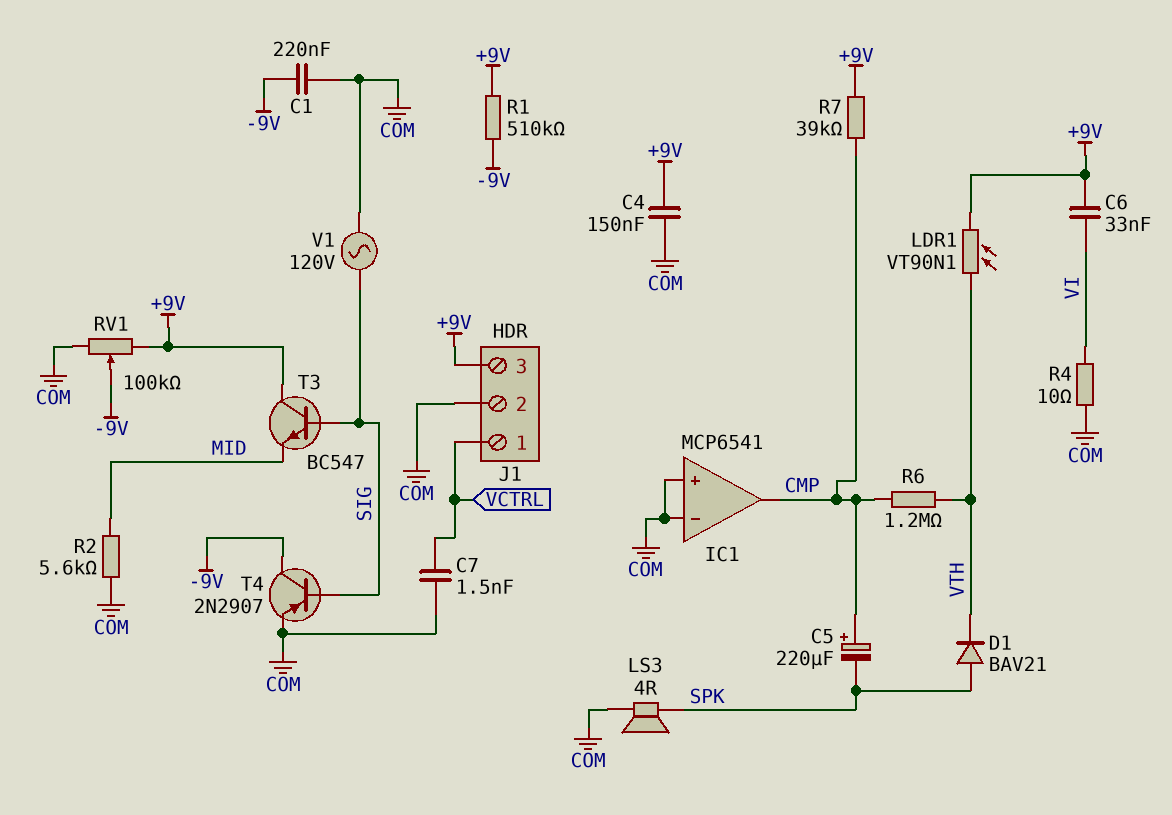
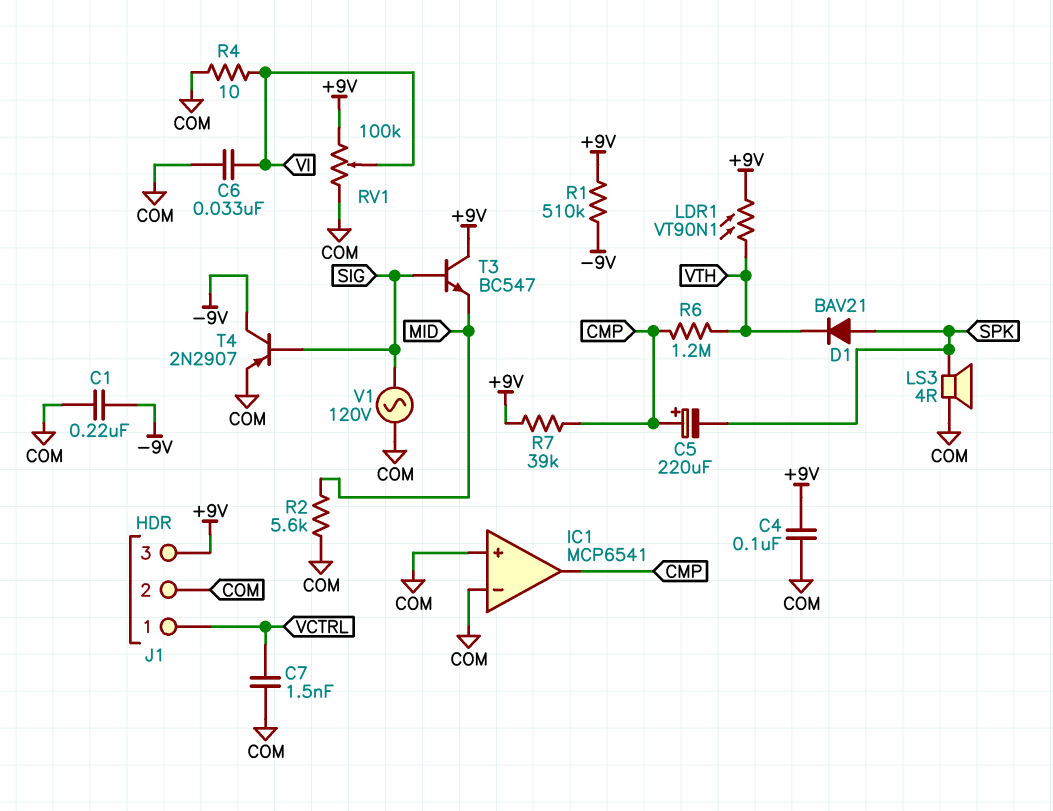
C4: 150nF (+9V, COM) -> 100nF (+9V, COM)
C6: 33nF (+9V, VI) -> 33nF (COM, VI)
RV1: 100k (+9V, COM, wiper -9V) -> 100k (+9V, COM, wiper VI)

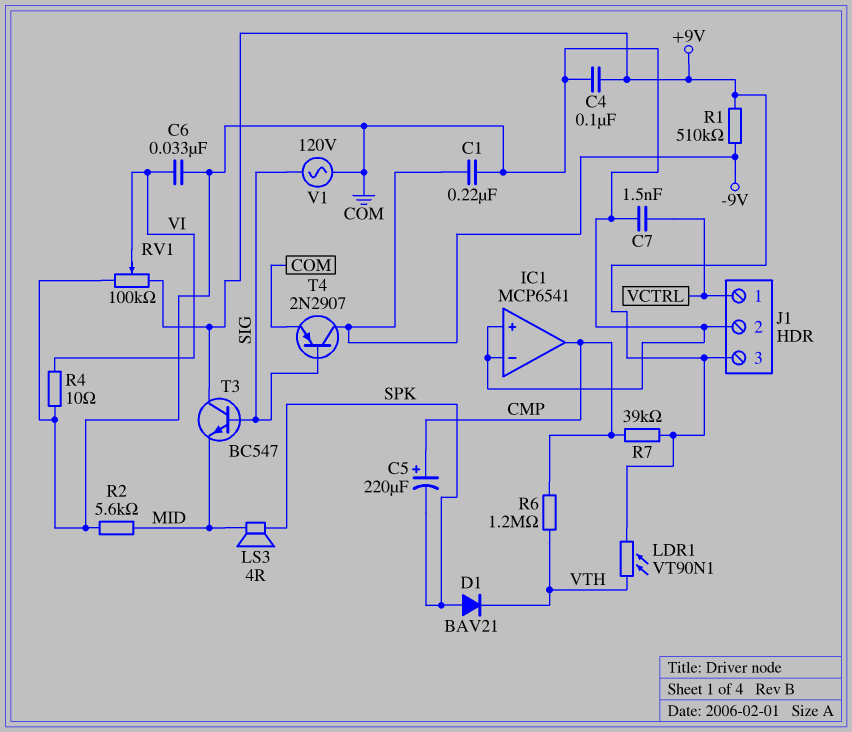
LS3: speaker 4R (COM, SPK) -> speaker 4R (MID, SPK)

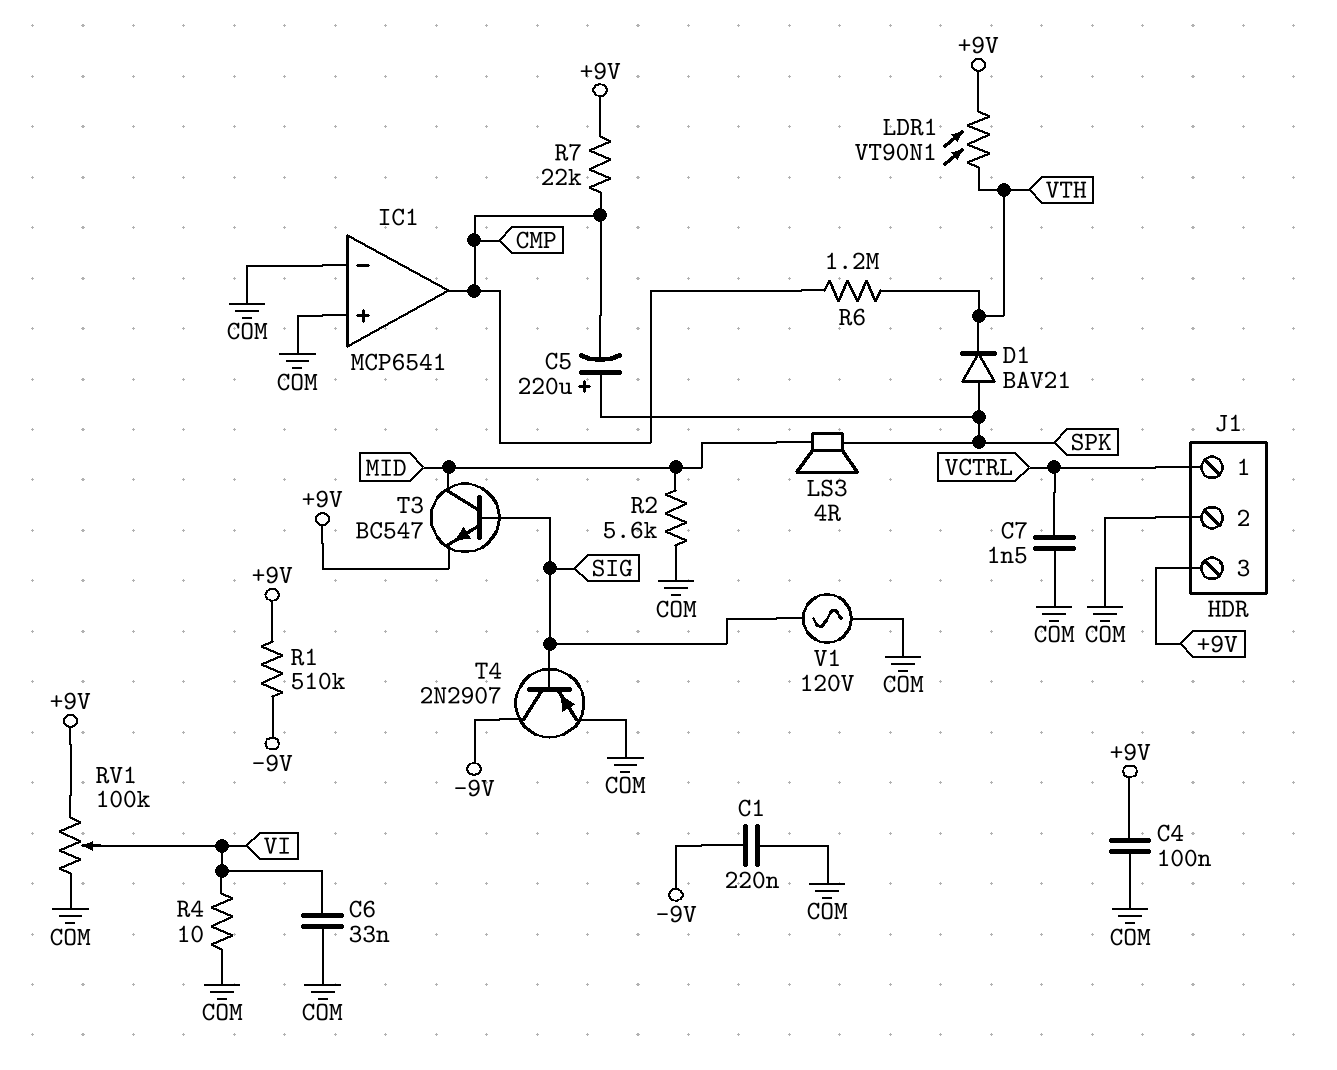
C5: 220uF (plus CMP, minus SPK) -> 220uF (plus SPK, minus CMP)
R7: 39k (+9V, CMP) -> 22k (+9V, CMP)
T3: NPN BC547 (B SIG, C +9V, E MID) -> NPN BC547 (B SIG, C MID, E +9V)

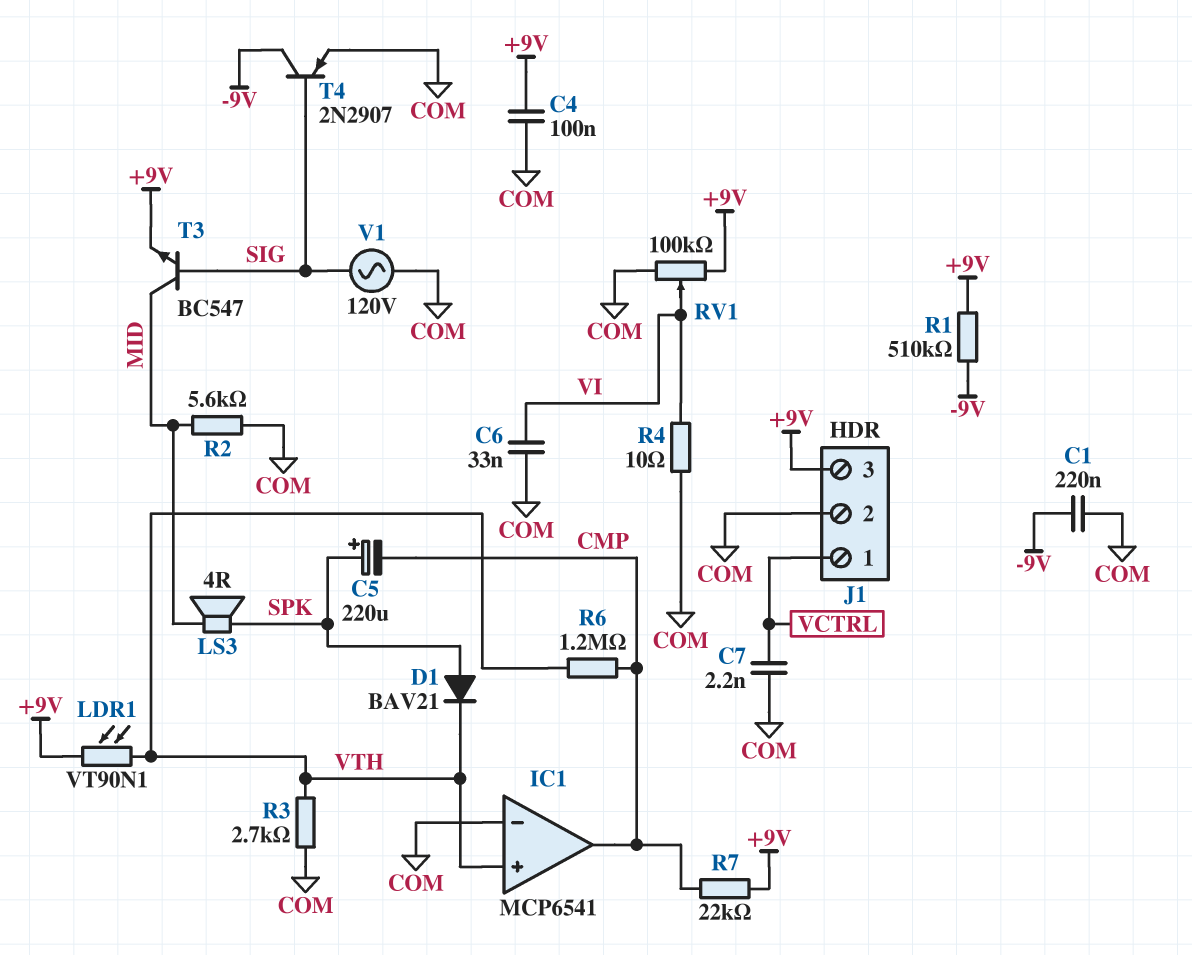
C7: 1.5nF (COM, VCTRL) -> 2.2nF (COM, VCTRL)
IC1 pin in+: COM -> VTH
R3: none -> 2.7k (COM, VTH)

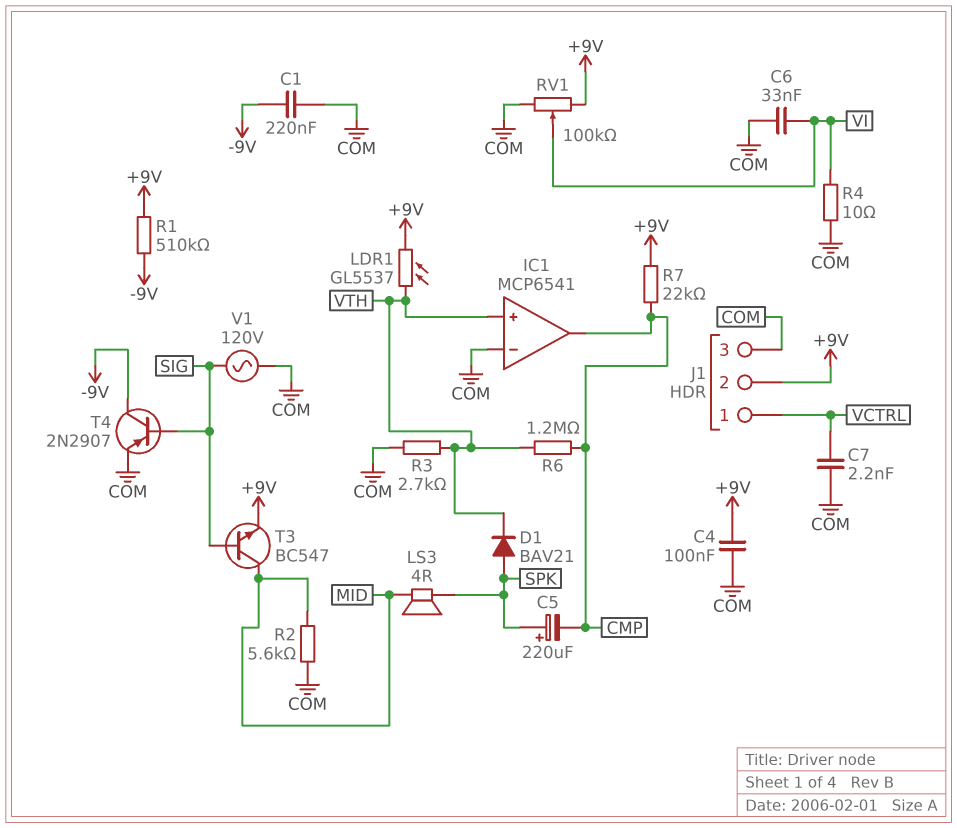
J1 pin 2: COM -> +9V
J1 pin 3: +9V -> COM
LDR1: VT90N1 (+9V, VTH) -> GL5537 (+9V, VTH)

